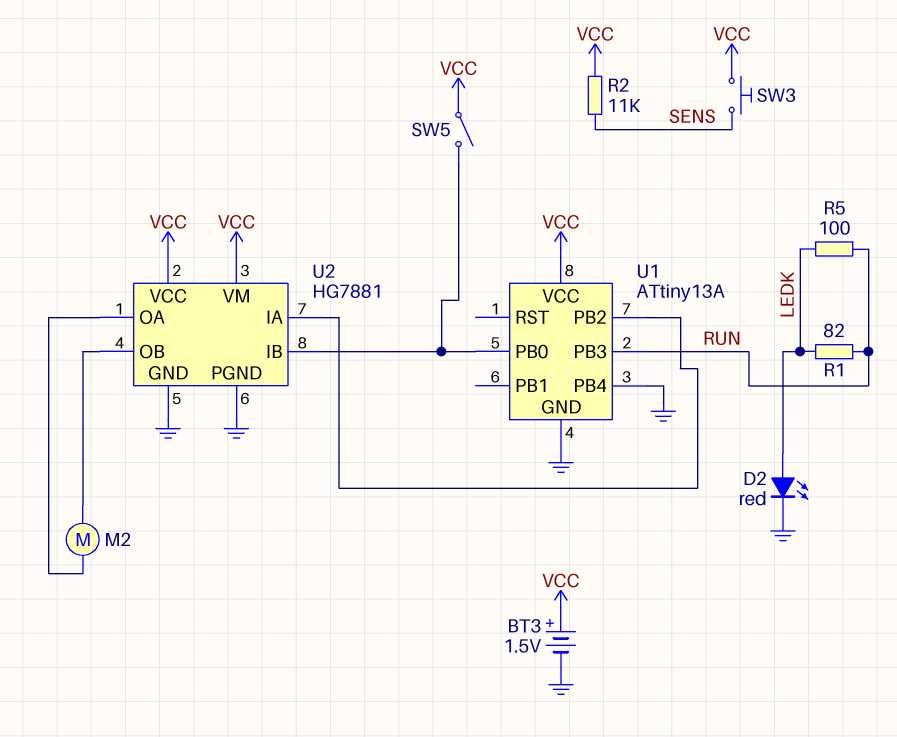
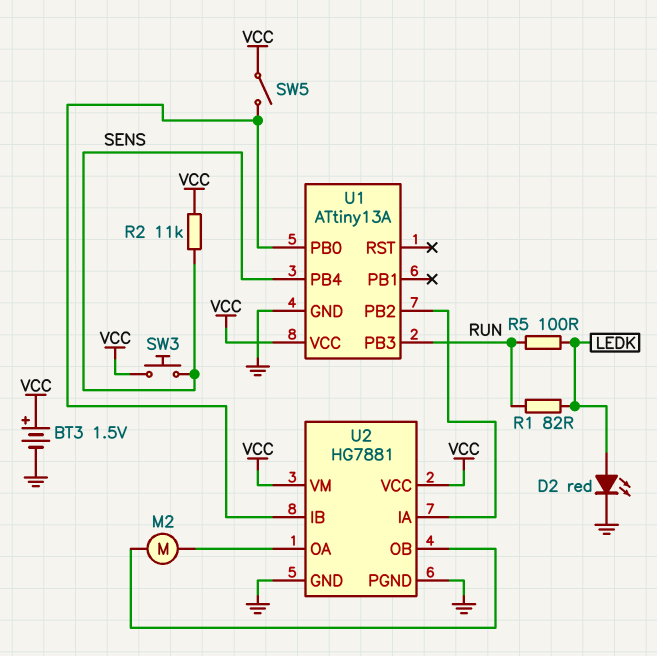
U1 pin PB4: GND -> SENS

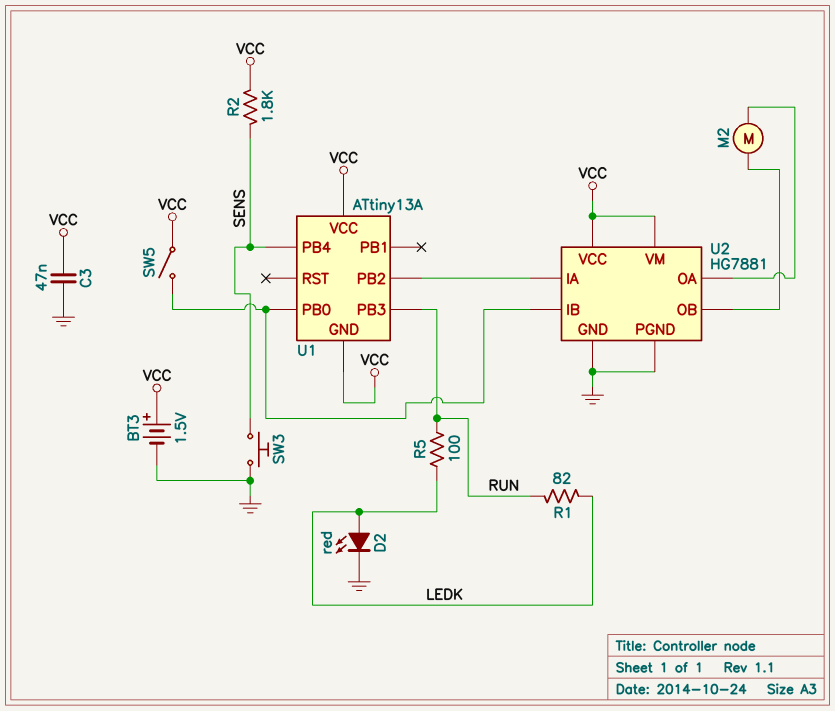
C3: none -> 47nF (GND, VCC)
R2: 11k (SENS, VCC) -> 1.8k (SENS, VCC)
SW3: button (SENS, VCC) -> button (GND, SENS)
U1 pin GND: GND -> VCC

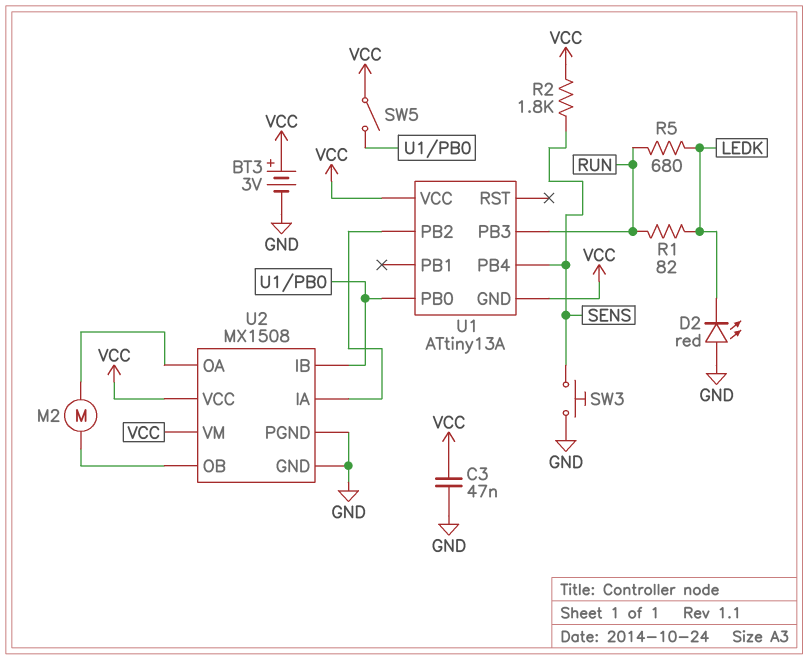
BT3: 1.5V (plus VCC, minus GND) -> 3V (plus VCC, minus GND)
D2: LED red (A LEDK, K GND) -> LED red (A GND, K LEDK)
R5: 100 (LEDK, RUN) -> 680 (LEDK, RUN)
U2: HG7881 -> MX1508

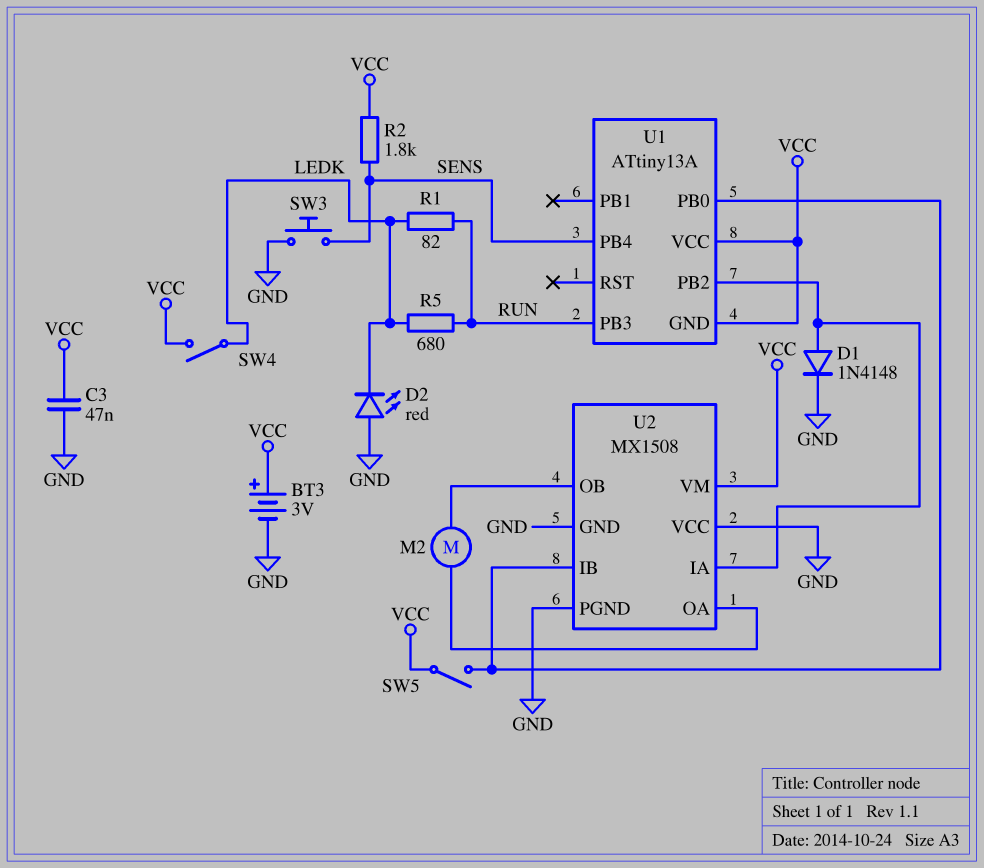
D1: none -> diode 1N4148 (A U1/PB2, K GND)
SW4: none -> switch (LEDK, VCC)
U2 pin VCC: VCC -> GND

